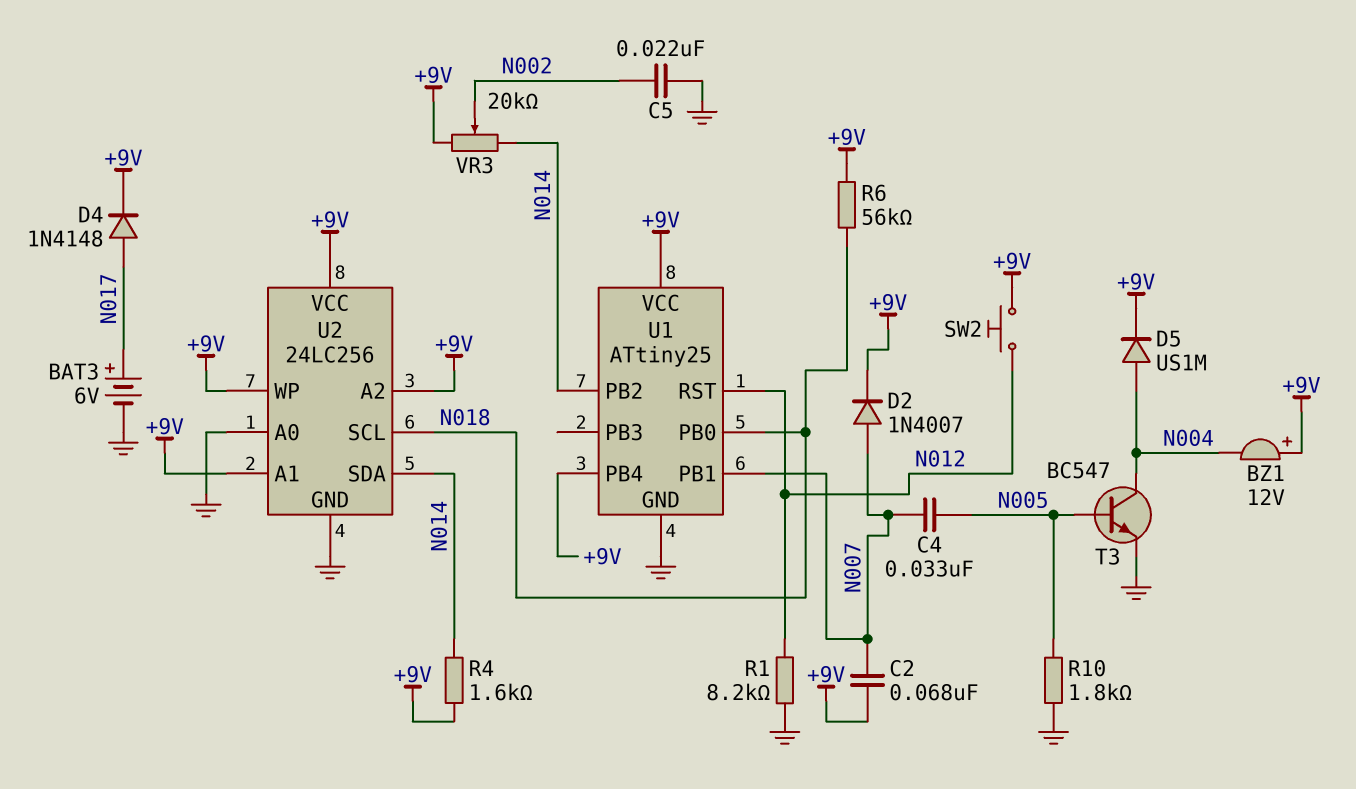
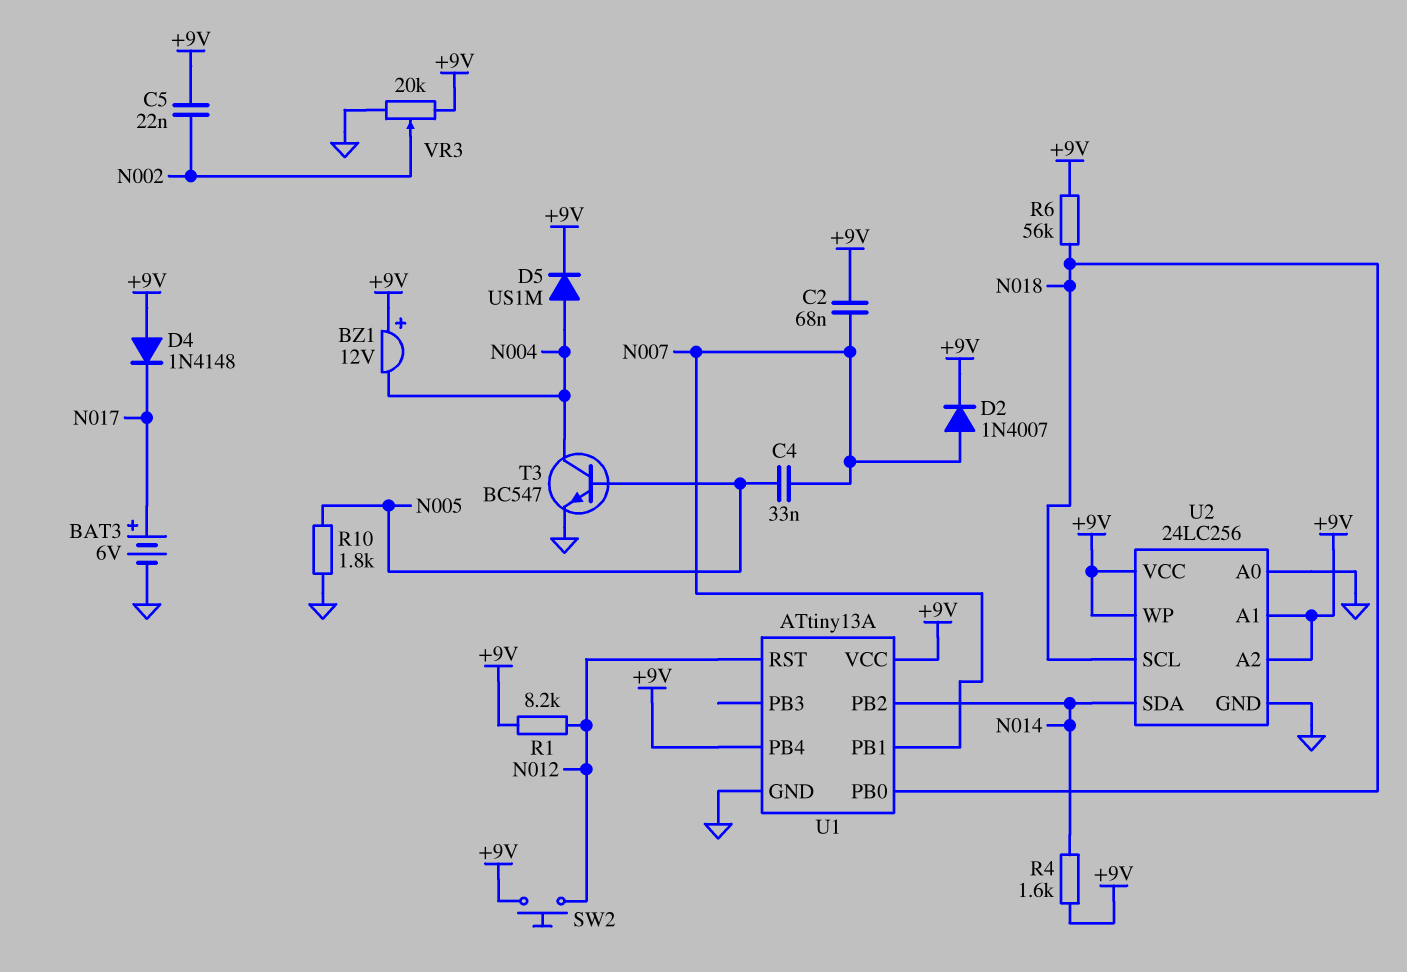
C5: 22nF (GND, N002) -> 22nF (+9V, N002)
D4: diode 1N4148 (A N017, K +9V) -> diode 1N4148 (A +9V, K N017)
R1: 8.2k (GND, N012) -> 8.2k (+9V, N012)
U1: ATtiny25 -> ATtiny13A
VR3: 20k (+9V, N014, wiper N002) -> 20k (+9V, GND, wiper N002)

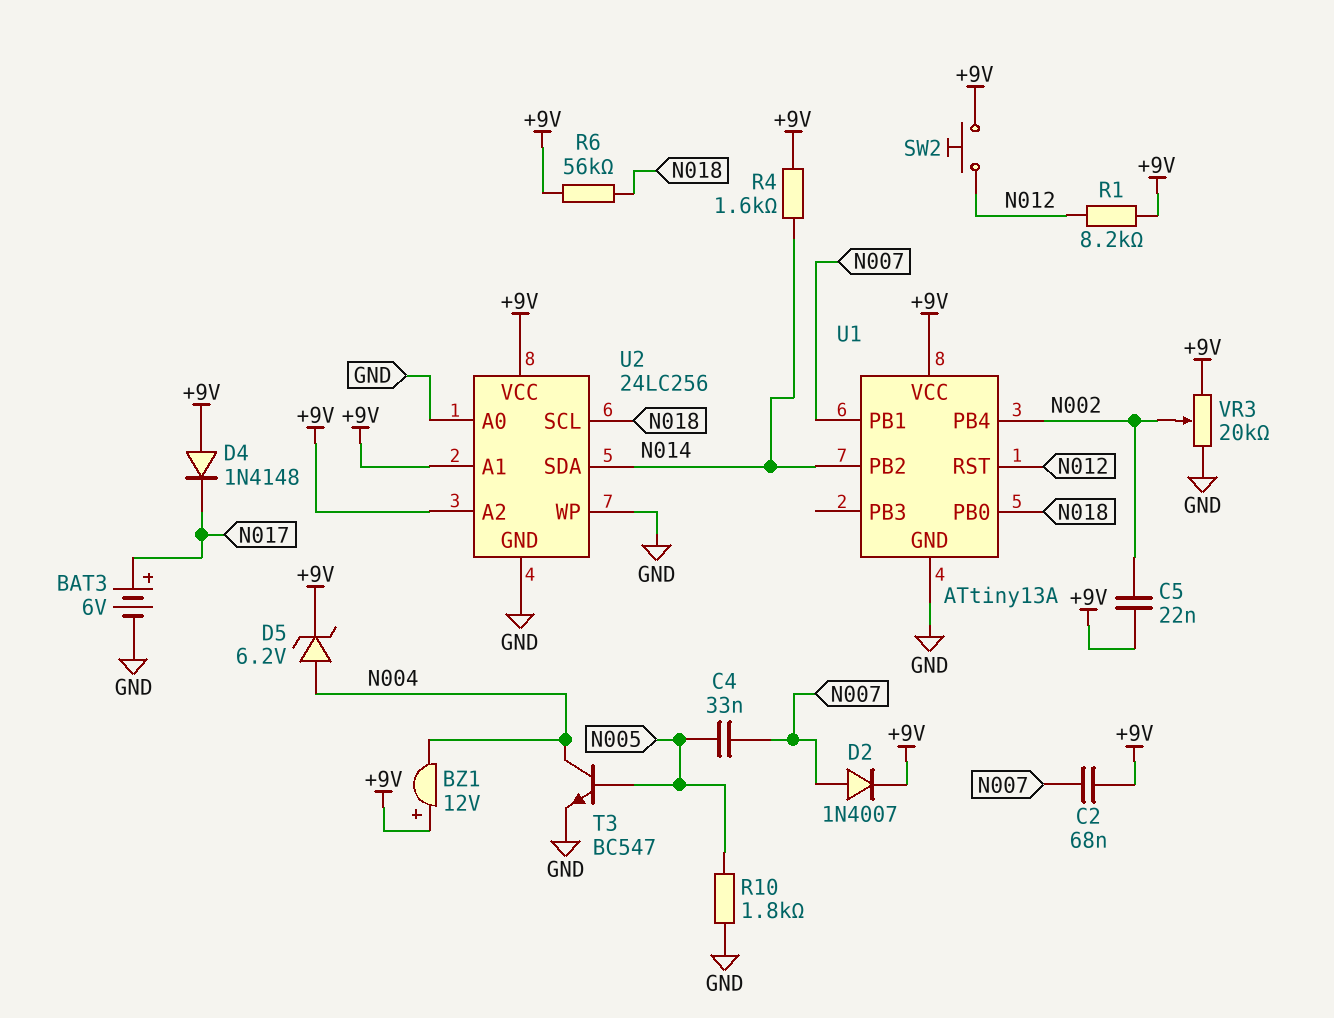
D5: diode US1M (A N004, K +9V) -> zener 6.2V (A N004, K +9V)
U1 pin PB4: +9V -> N002
U2 pin WP: +9V -> GND

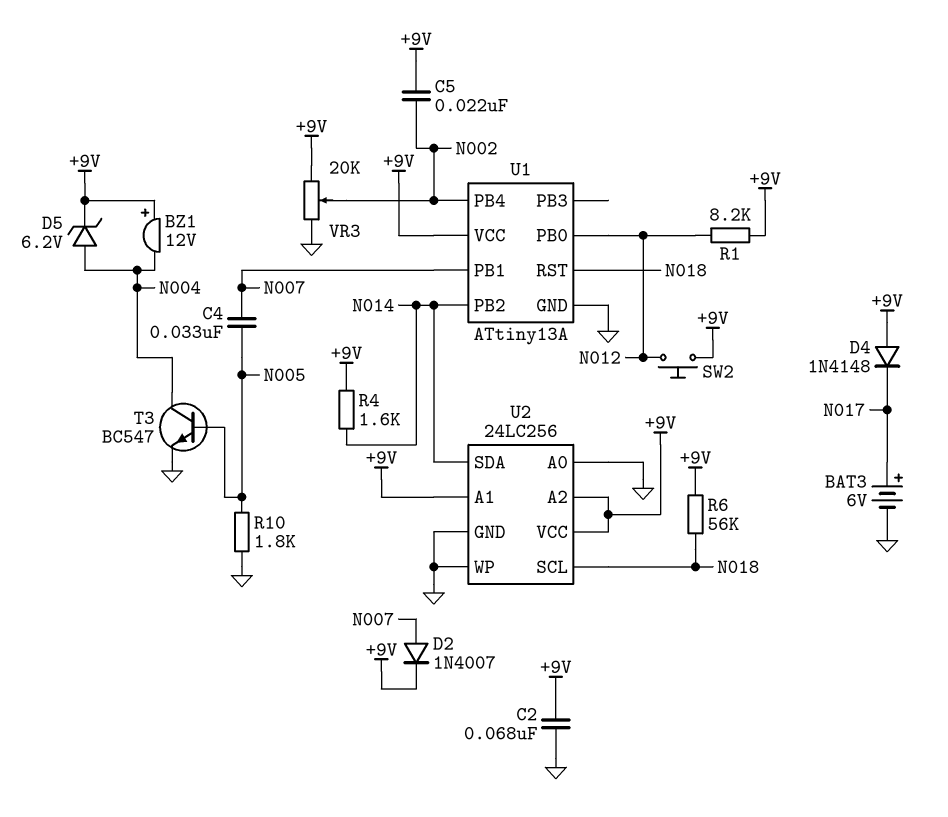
C2: 68nF (+9V, N007) -> 68nF (+9V, GND)
U1 pin PB0: N018 -> N012
U1 pin RST: N012 -> N018

